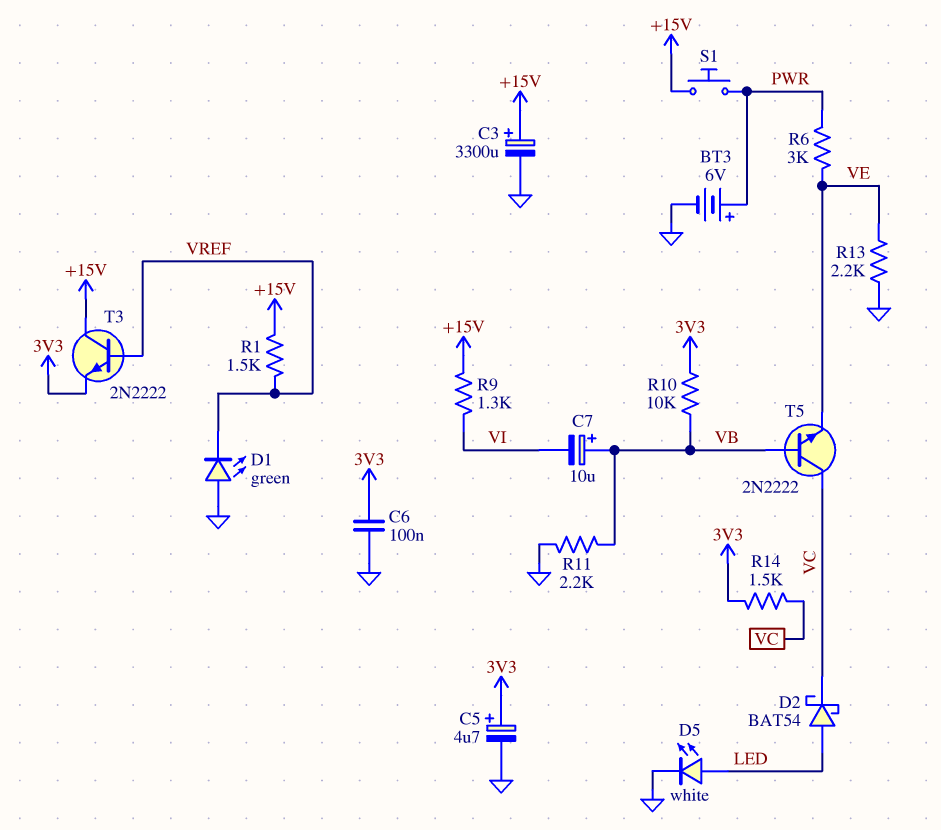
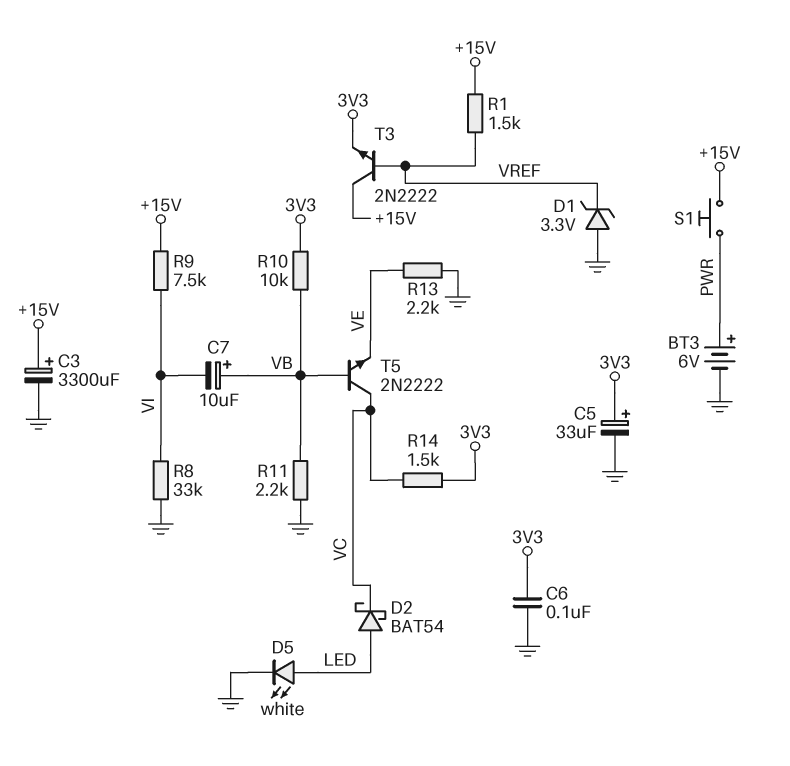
C5: 4.7uF (plus 3V3, minus GND) -> 33uF (plus 3V3, minus GND)
D1: LED green (A GND, K VREF) -> zener 3.3V (A GND, K VREF)
R6: 3k (PWR, VE) -> none
R8: none -> 33k (GND, VI)
R9: 1.3k (+15V, VI) -> 7.5k (+15V, VI)

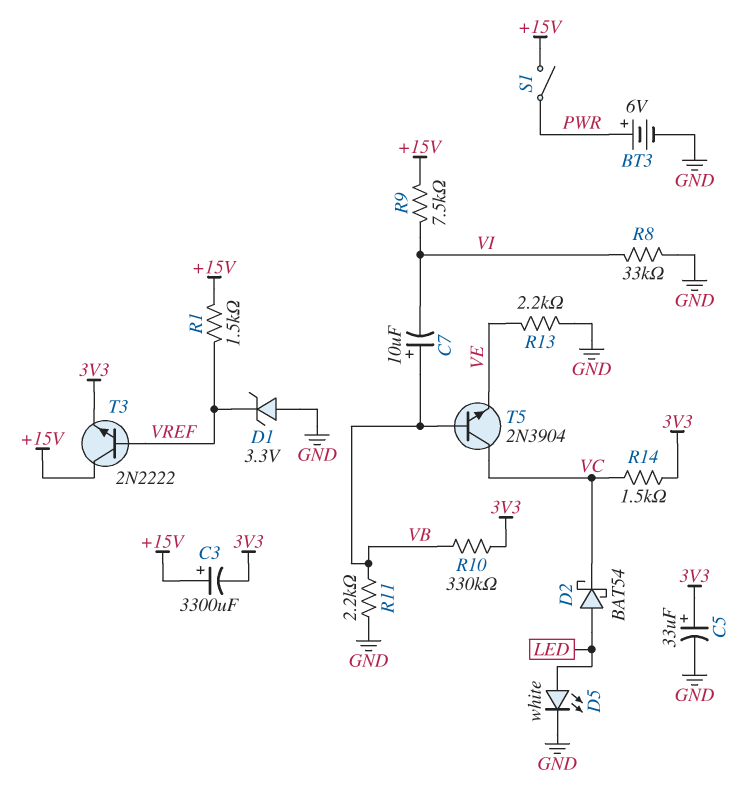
C3: 3300uF (plus +15V, minus GND) -> 3300uF (plus +15V, minus 3V3)
C6: 100nF (3V3, GND) -> none
R10: 10k (3V3, VB) -> 330k (3V3, VB)
S1: button (+15V, PWR) -> switch (+15V, PWR)
T5: NPN 2N2222 (B VB, C VC, E VE) -> NPN 2N3904 (B VB, C VC, E VE)

